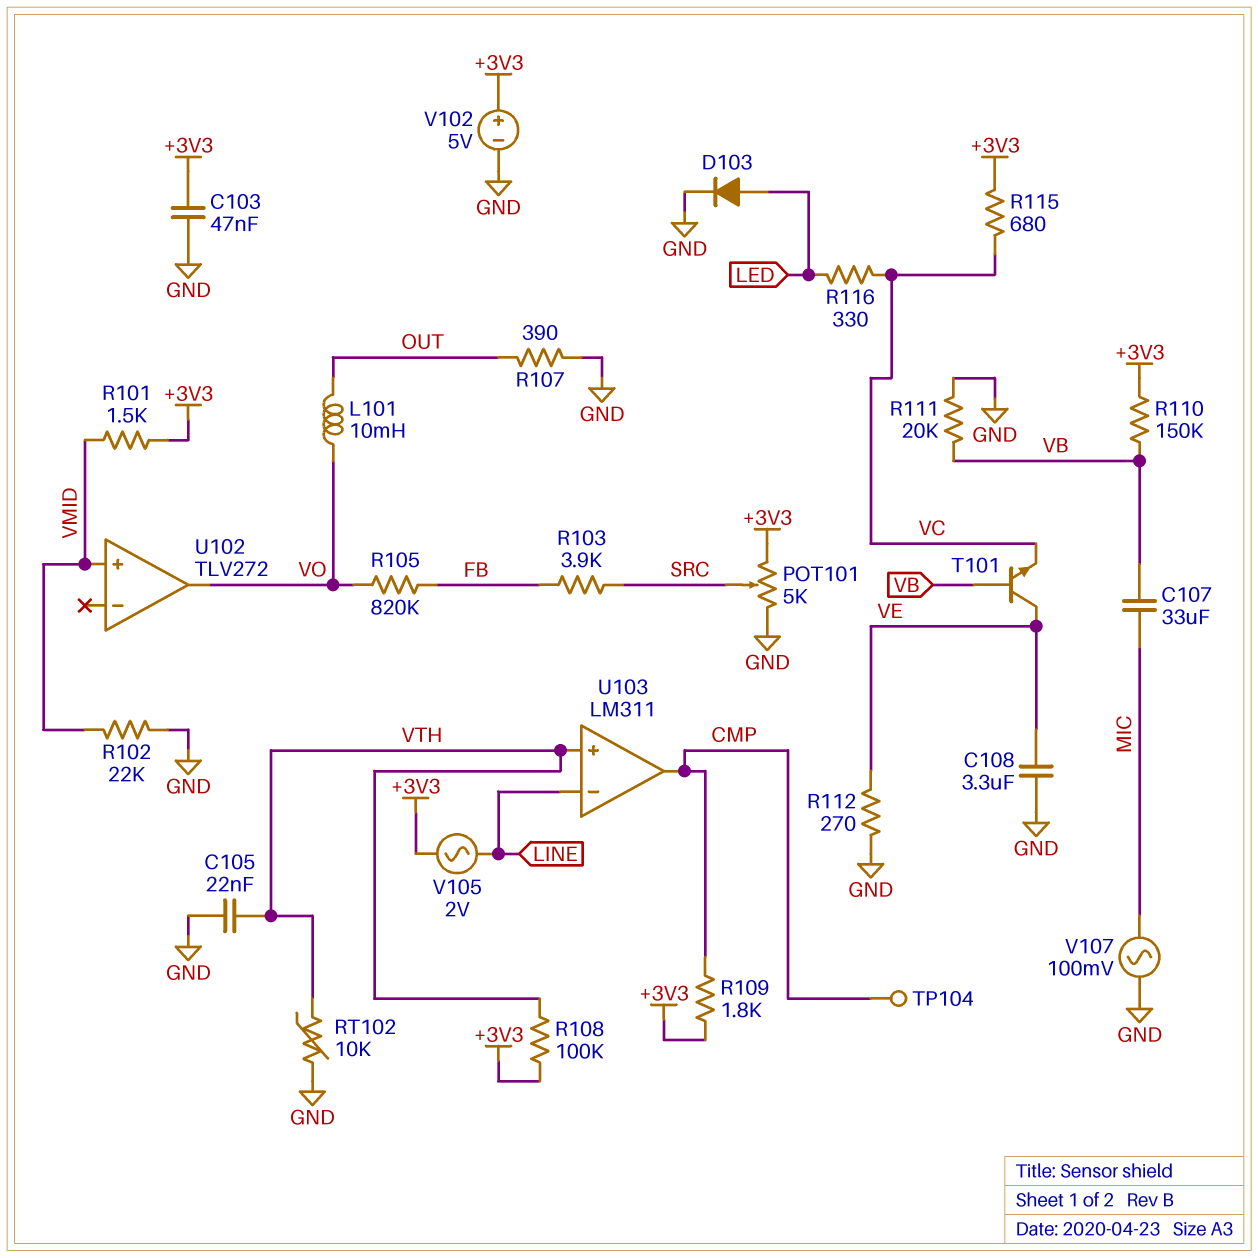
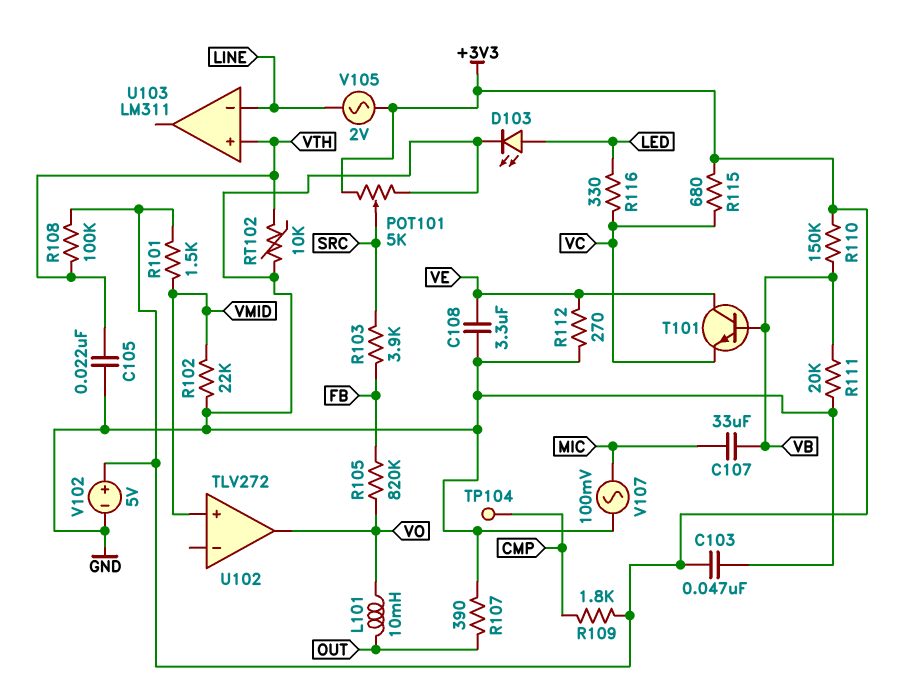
D103: diode (A LED, K GND) -> LED (A LED, K GND)
U103 pin out: CMP -> none

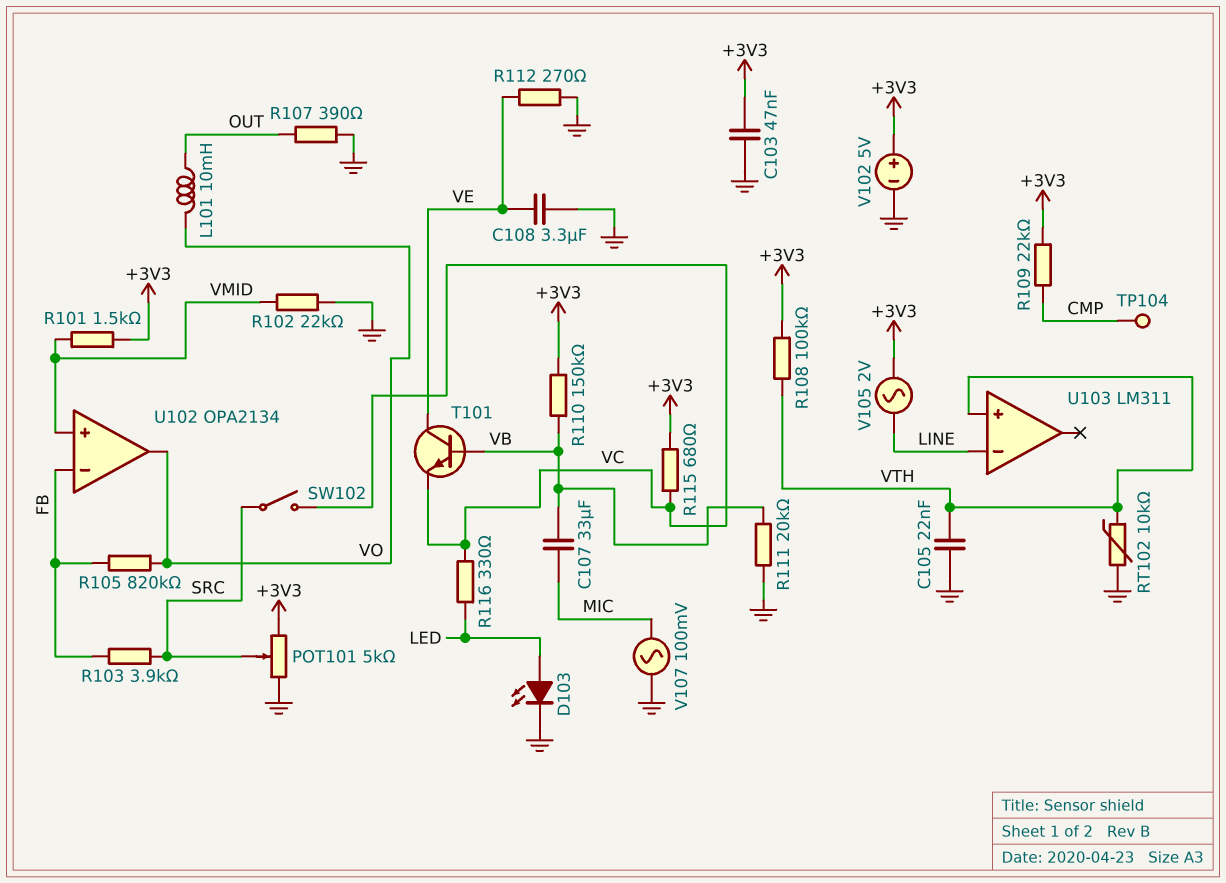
R109: 1.8k (+3V3, CMP) -> 22k (+3V3, CMP)
SW102: none -> switch (SRC, VC)
U102: TLV272 -> OPA2134
U102 pin in-: none -> FB

